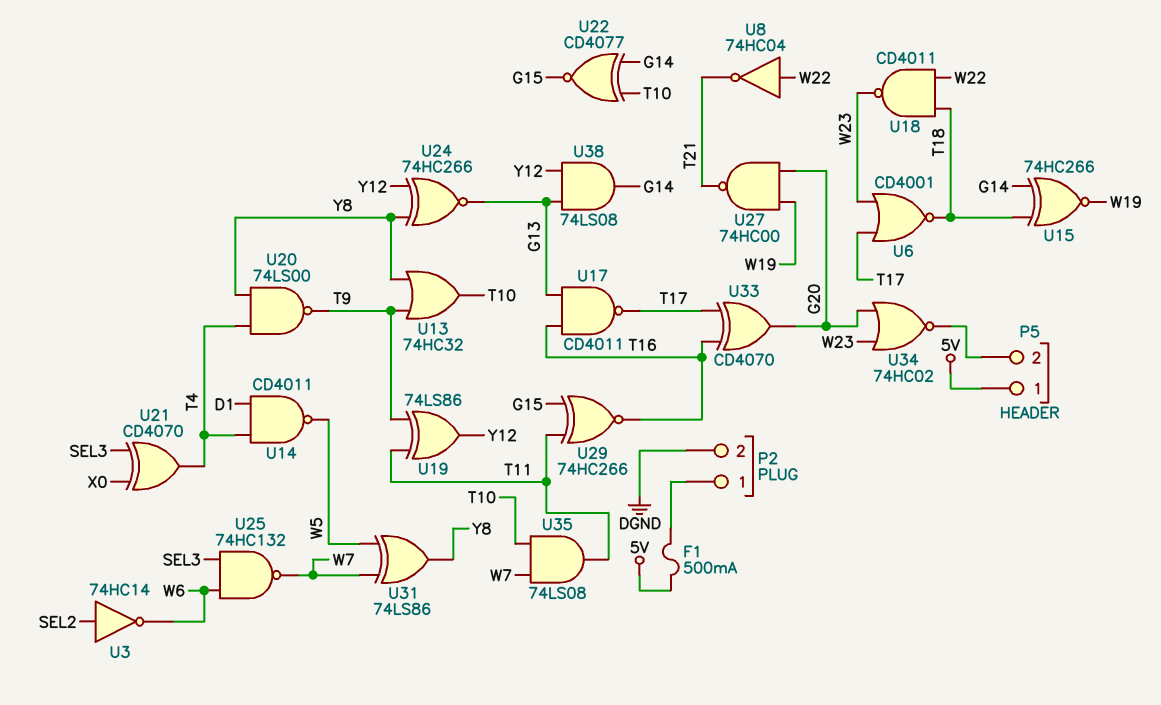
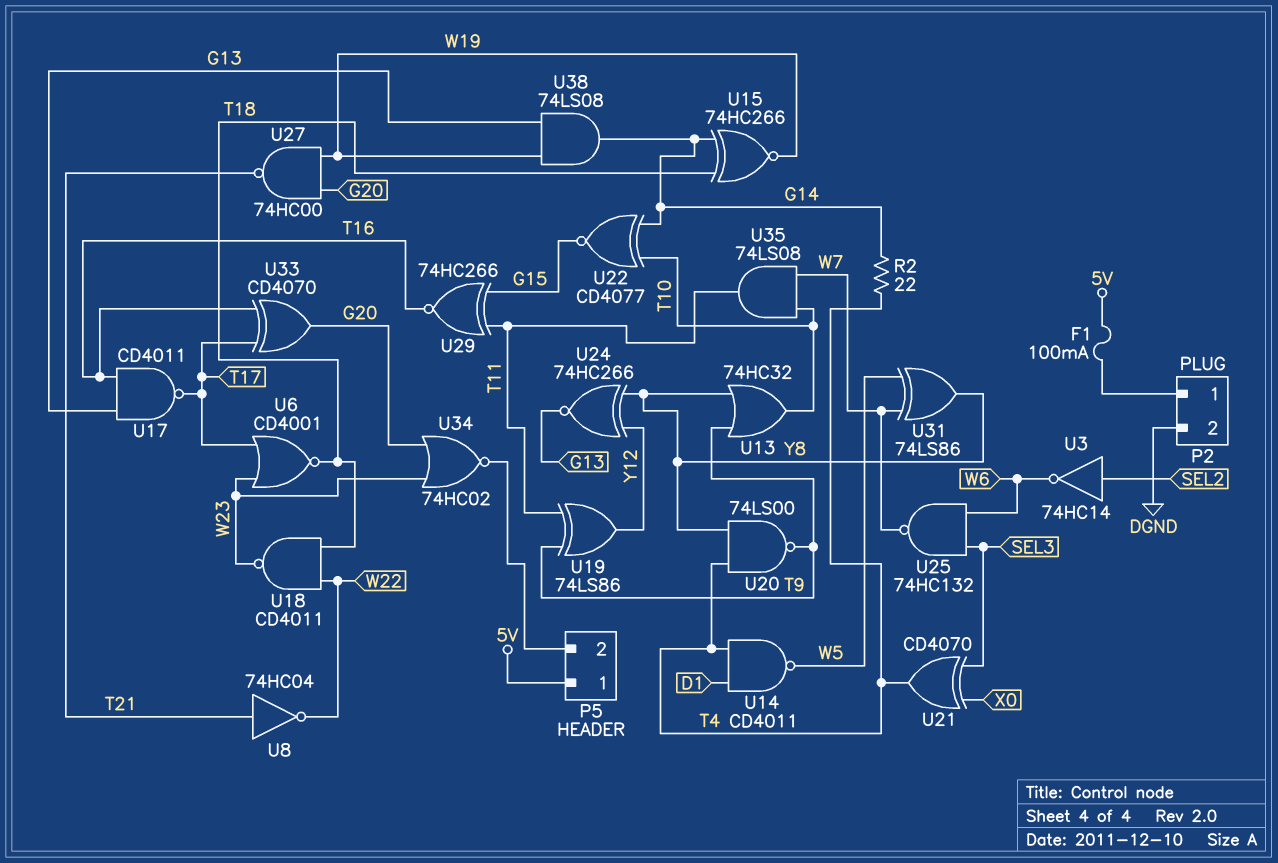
F1: 500mA (5V, P2/1) -> 100mA (5V, P2/1)
R2: none -> 22 (G14, T4)
U8: NOT 74HC04 (in W22, out T21) -> NOT 74HC04 (in T21, out W22)
U38: AND 74LS08 (in G13, in Y12, out G14) -> AND 74LS08 (in G13, in W19, out G14)

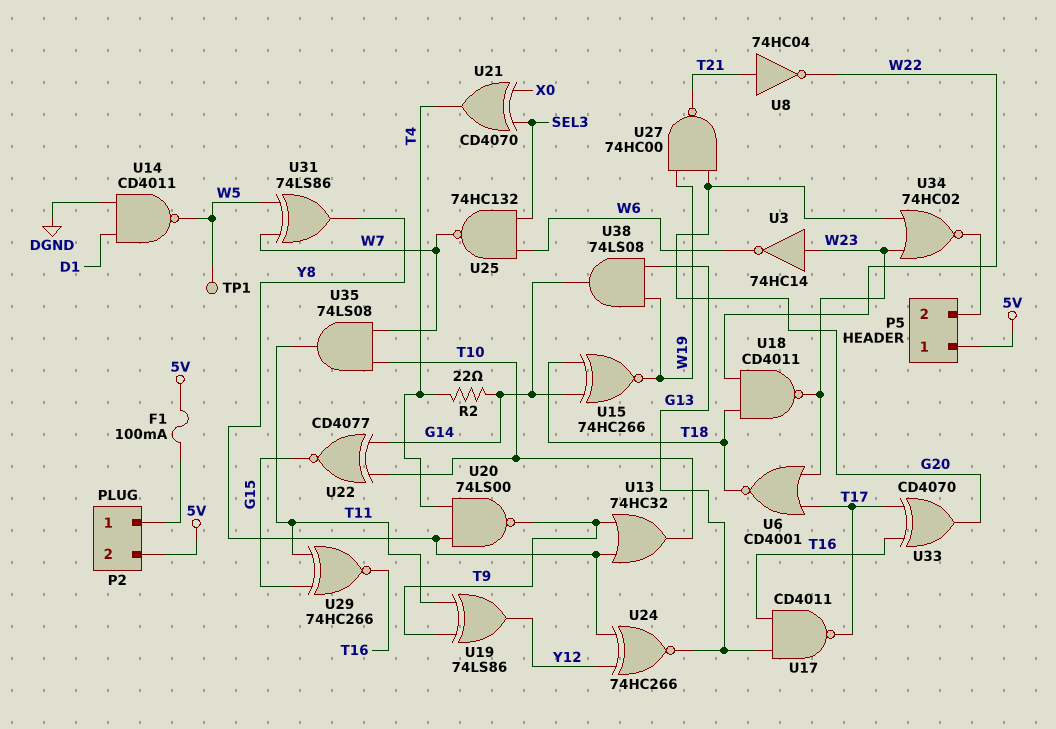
P2 pin 2: DGND -> 5V
TP1: none -> test point (W5)
U3: NOT 74HC14 (in SEL2, out W6) -> NOT 74HC14 (in W23, out W6)
U14: NAND CD4011 (in D1, in T4, out W5) -> NAND CD4011 (in D1, in DGND, out W5)

